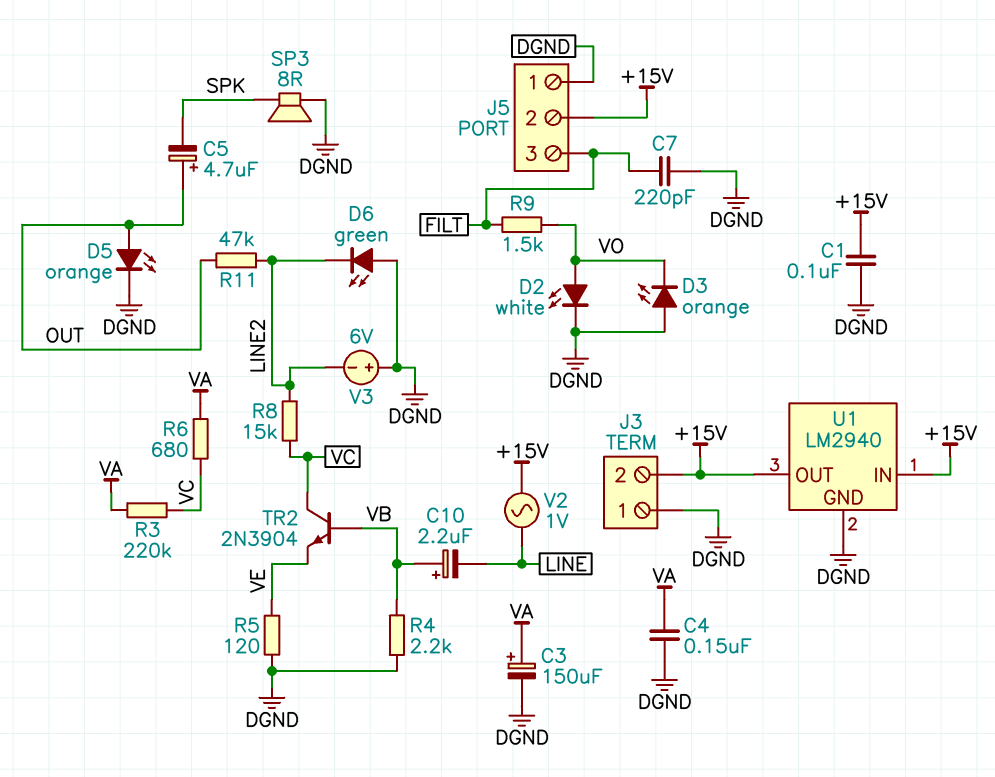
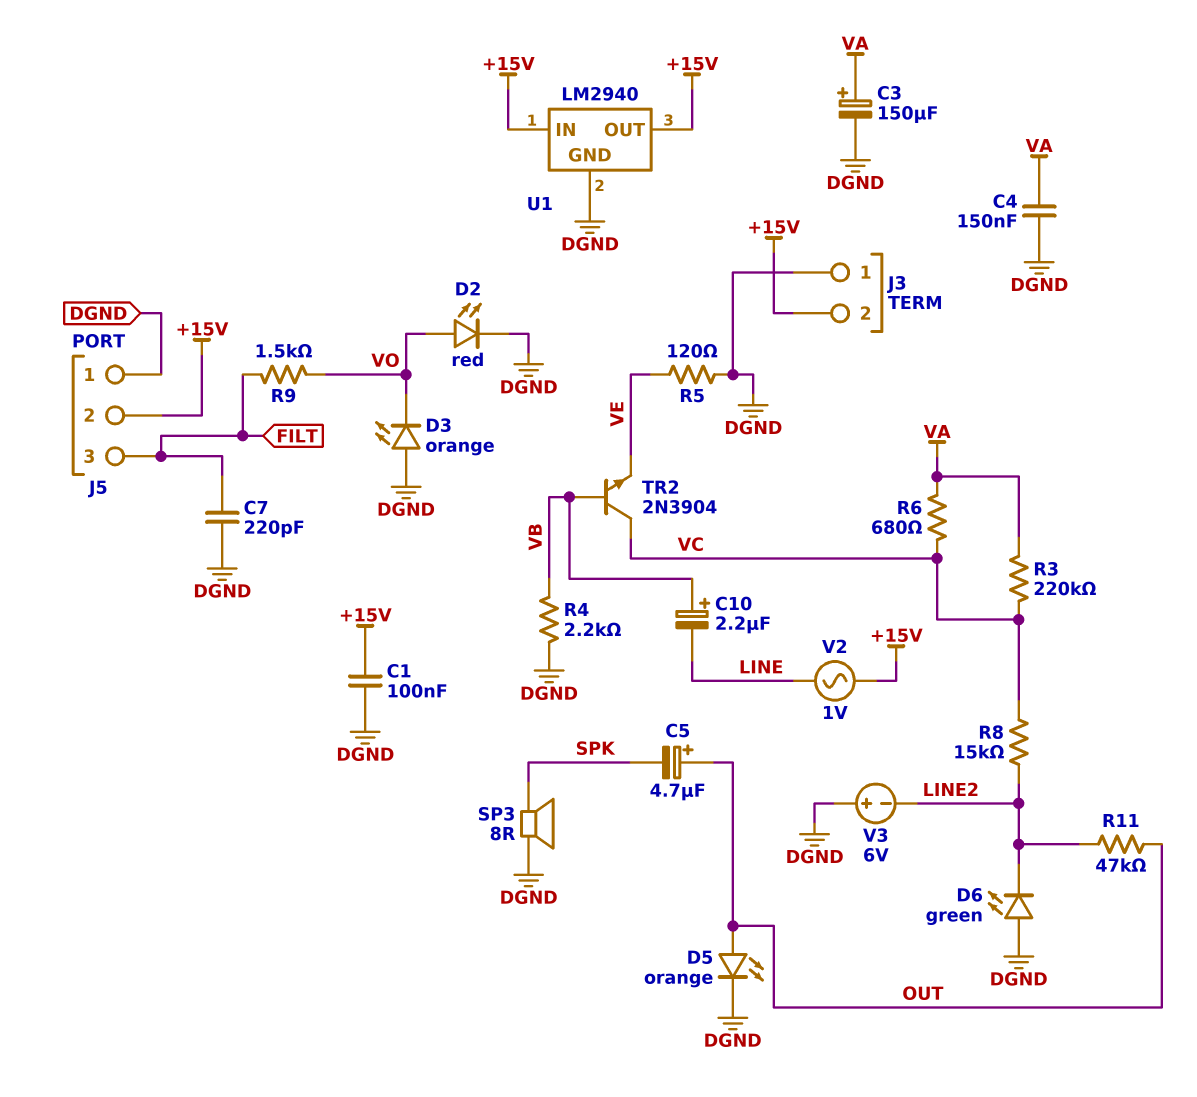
D2: LED white (A VO, K DGND) -> LED red (A VO, K DGND)

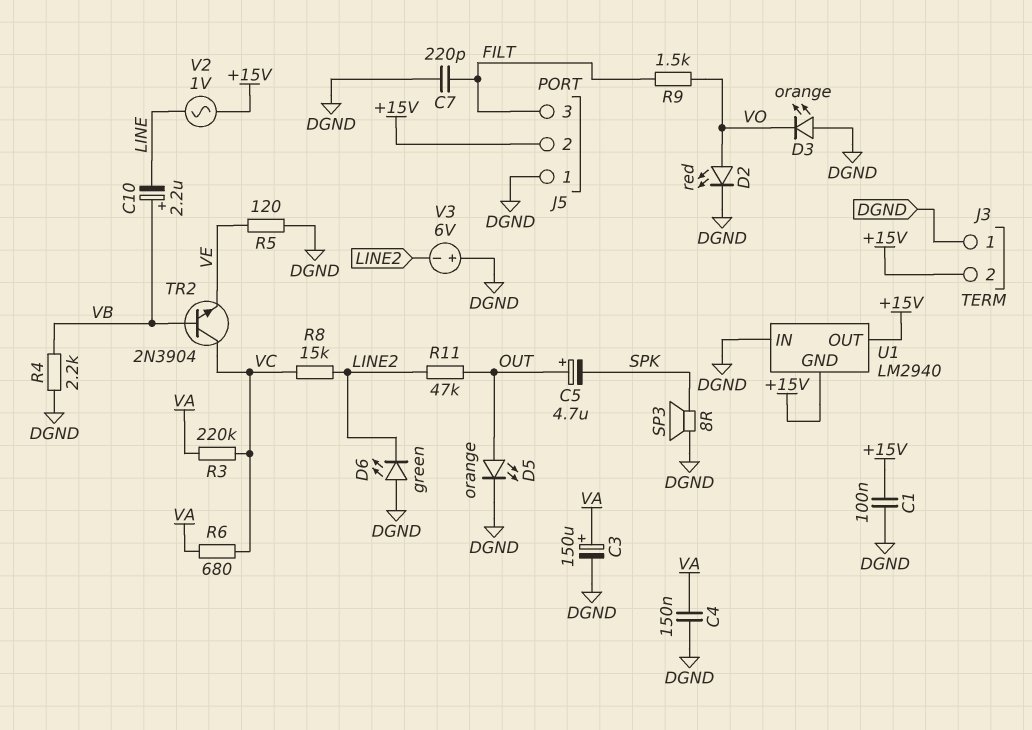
U1 pin GND: DGND -> +15V
U1 pin IN: +15V -> DGND

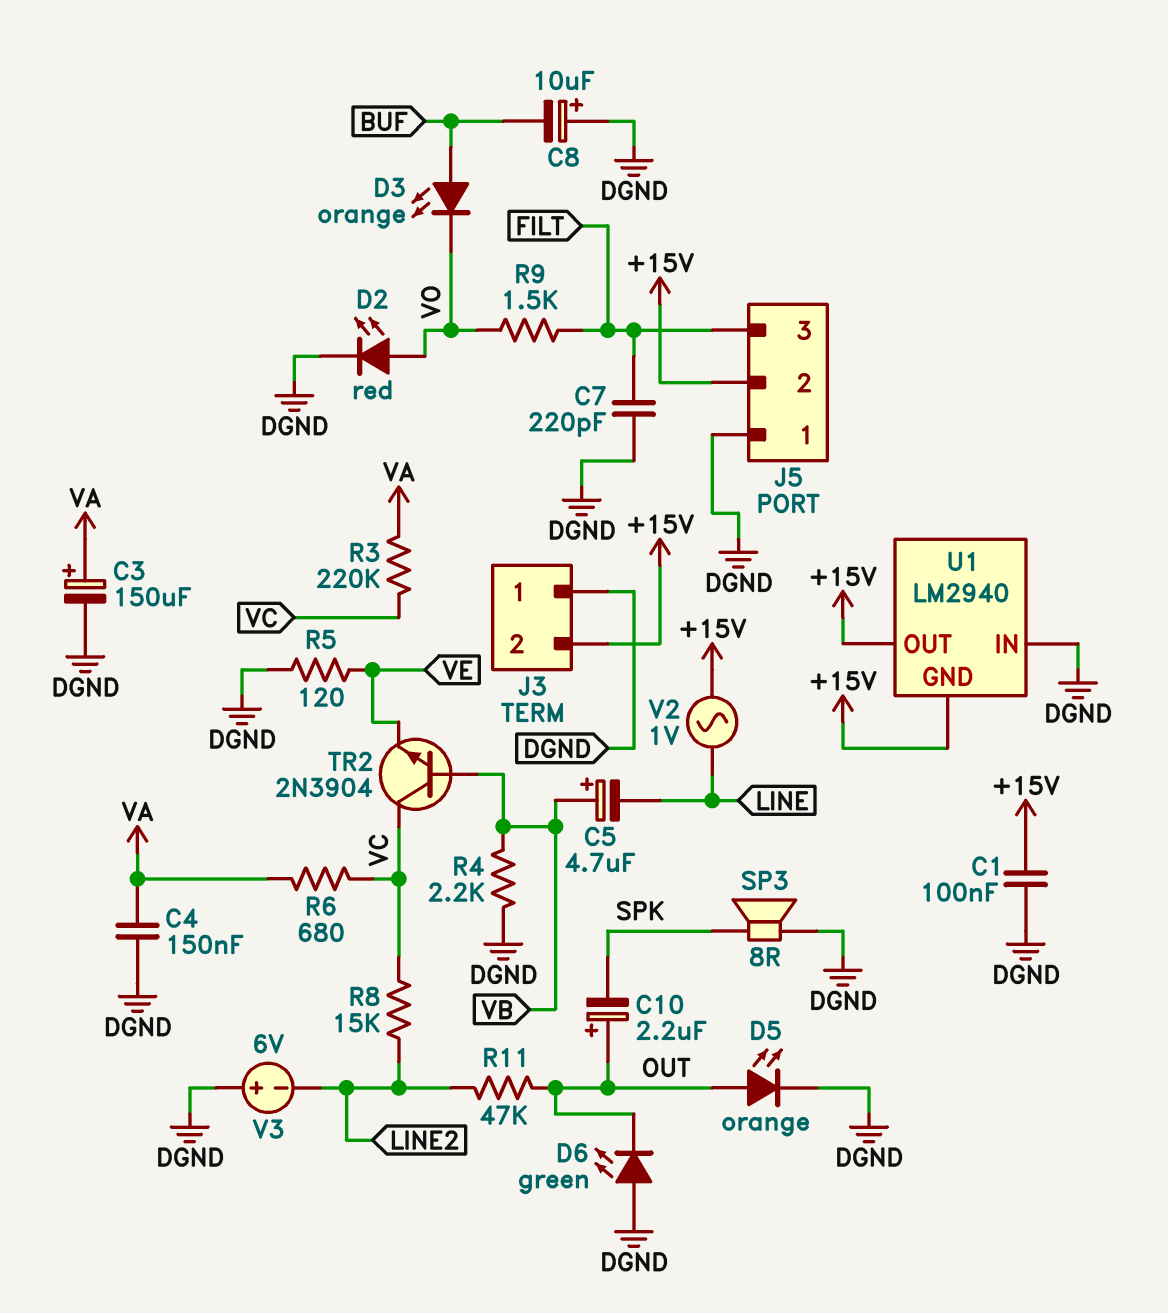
C5: 4.7uF (plus OUT, minus SPK) -> 4.7uF (plus VB, minus LINE)
C8: none -> 10uF (plus DGND, minus BUF)
C10: 2.2uF (plus VB, minus LINE) -> 2.2uF (plus OUT, minus SPK)
D3: LED orange (A DGND, K VO) -> LED orange (A BUF, K VO)
D6: LED green (A DGND, K LINE2) -> LED green (A DGND, K OUT)

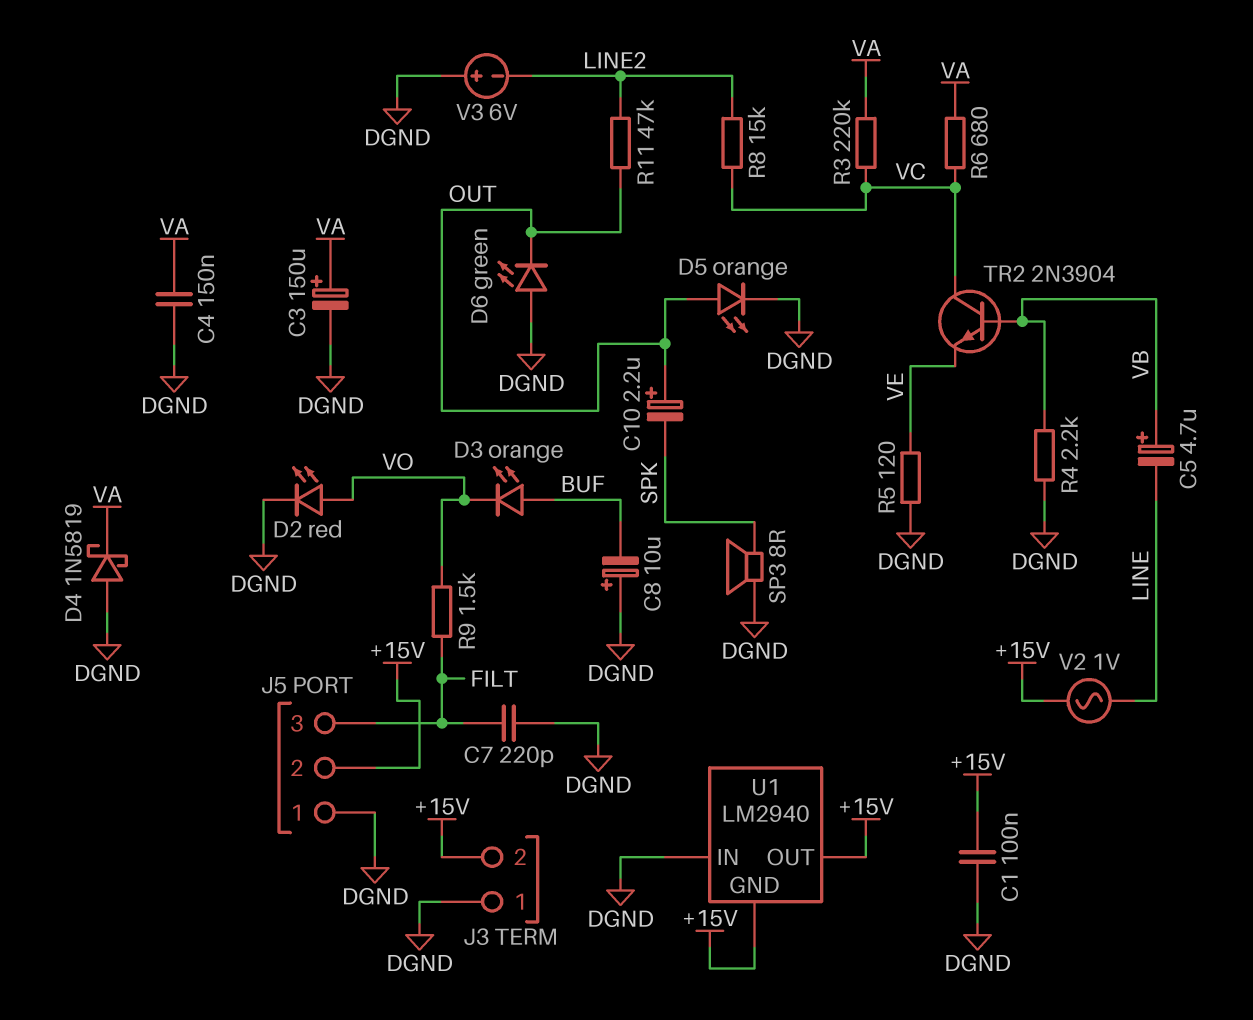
D4: none -> schottky 1N5819 (A DGND, K VA)

